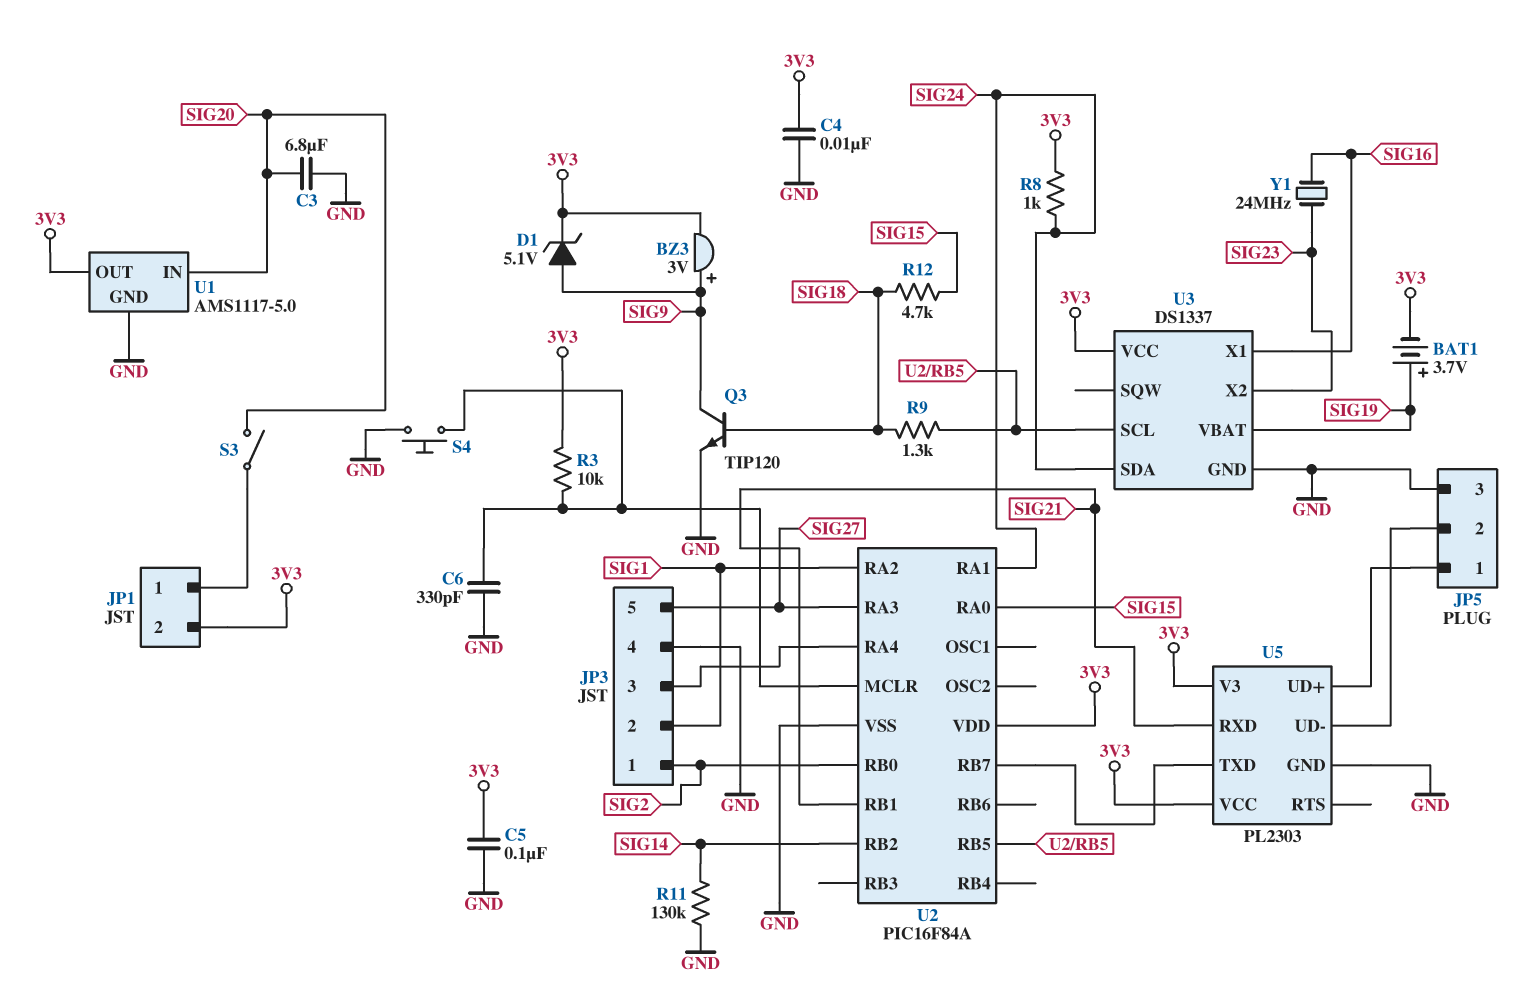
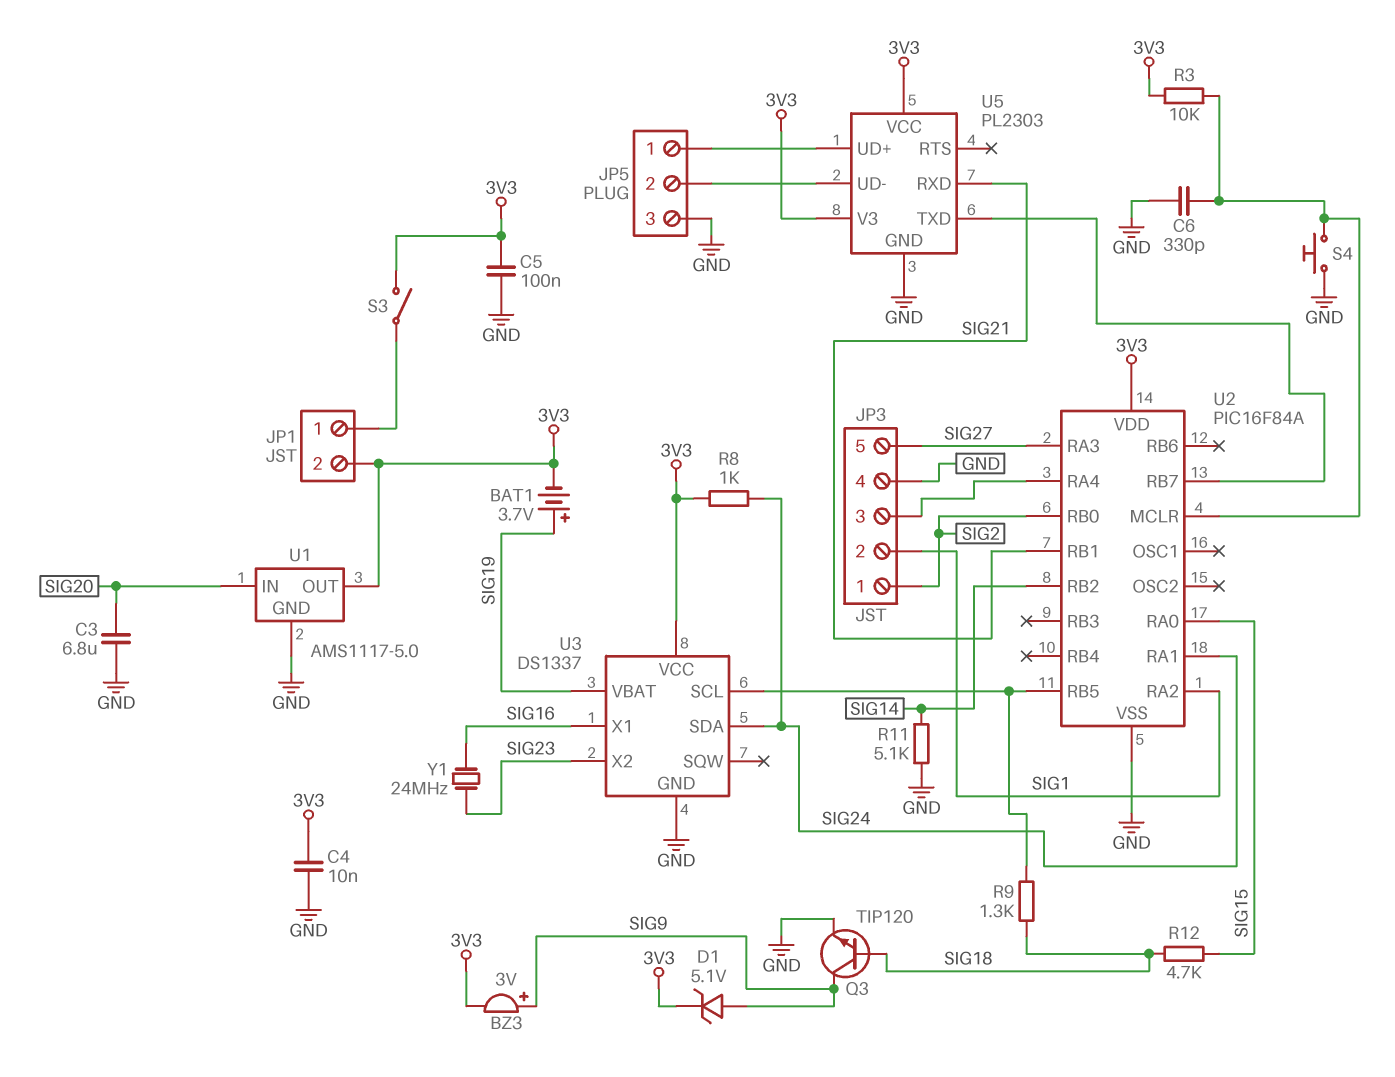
R11: 130k (GND, SIG14) -> 5.1k (GND, SIG14)
S3: switch (JP1/1, SIG20) -> switch (3V3, JP1/1)

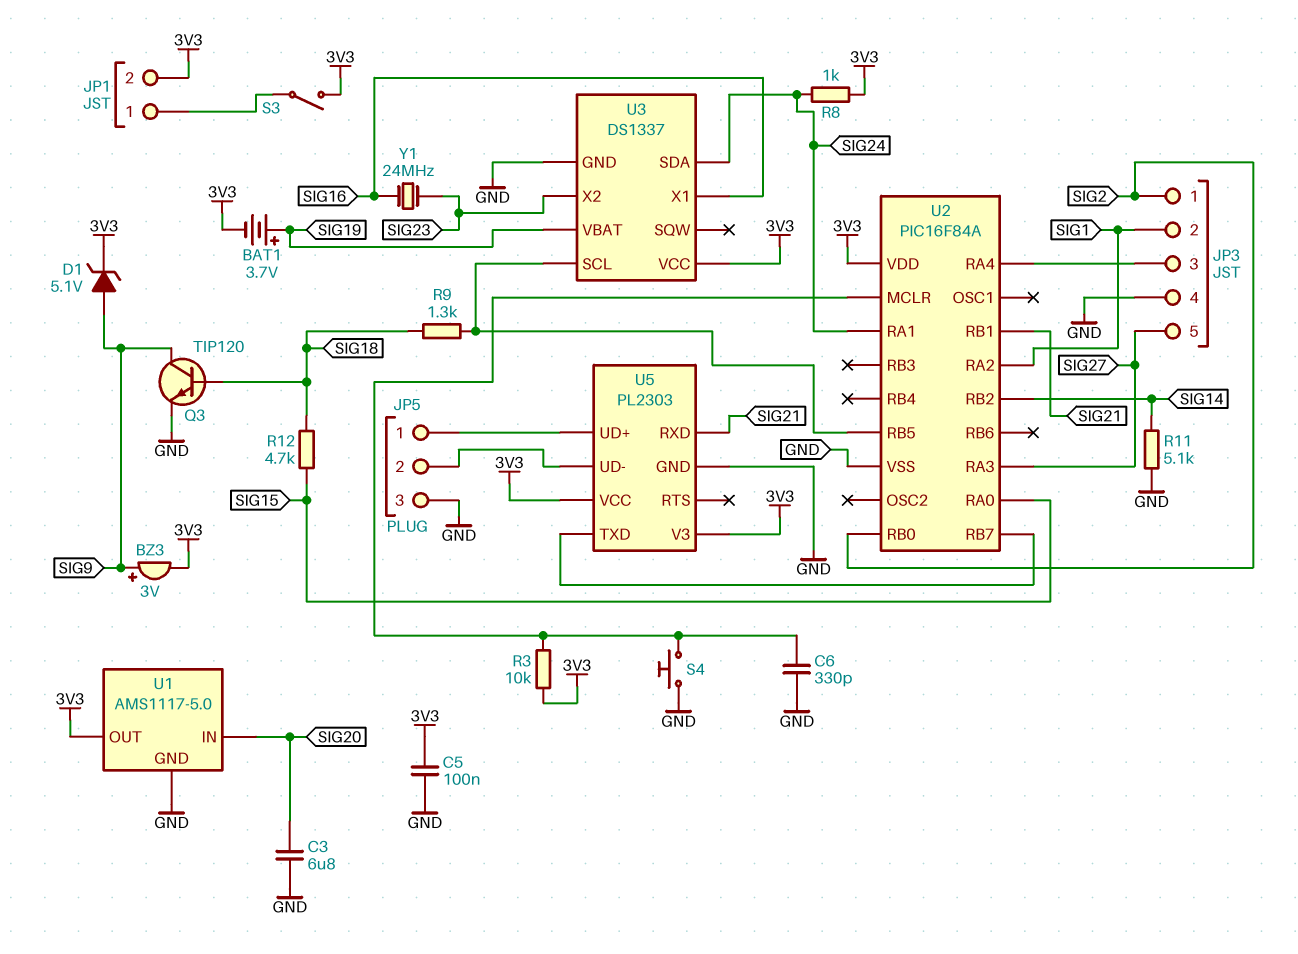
C4: 10nF (3V3, GND) -> none

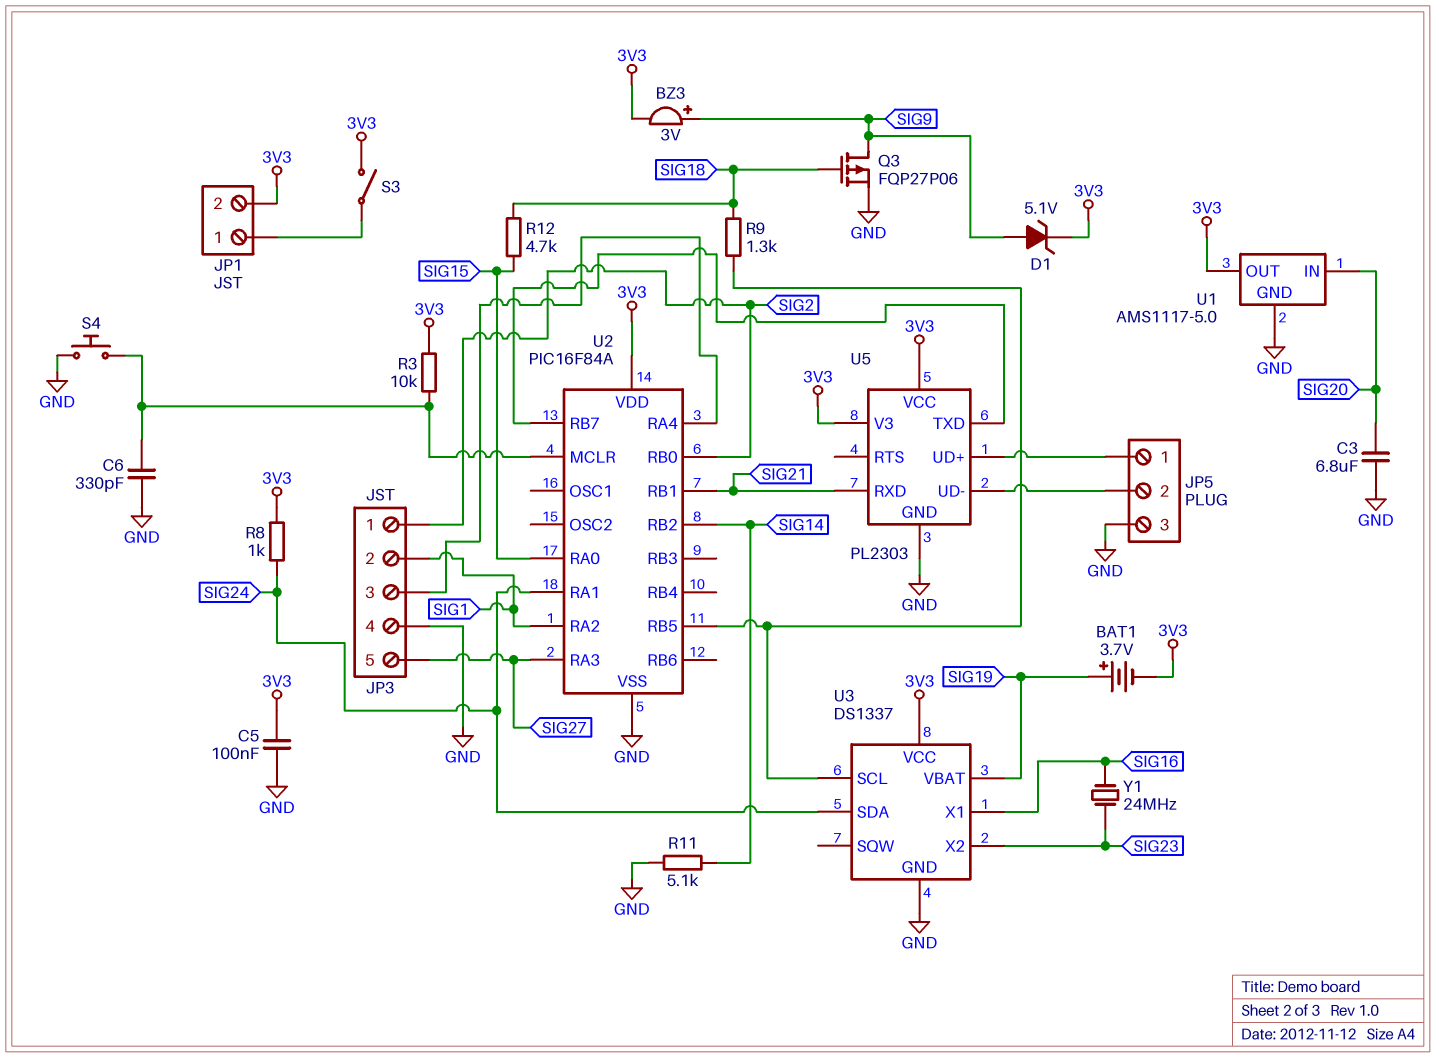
Q3: NPN TIP120 (B SIG18, C SIG9, E GND) -> PMOS FQP27P06 (G SIG18, D SIG9, S GND)

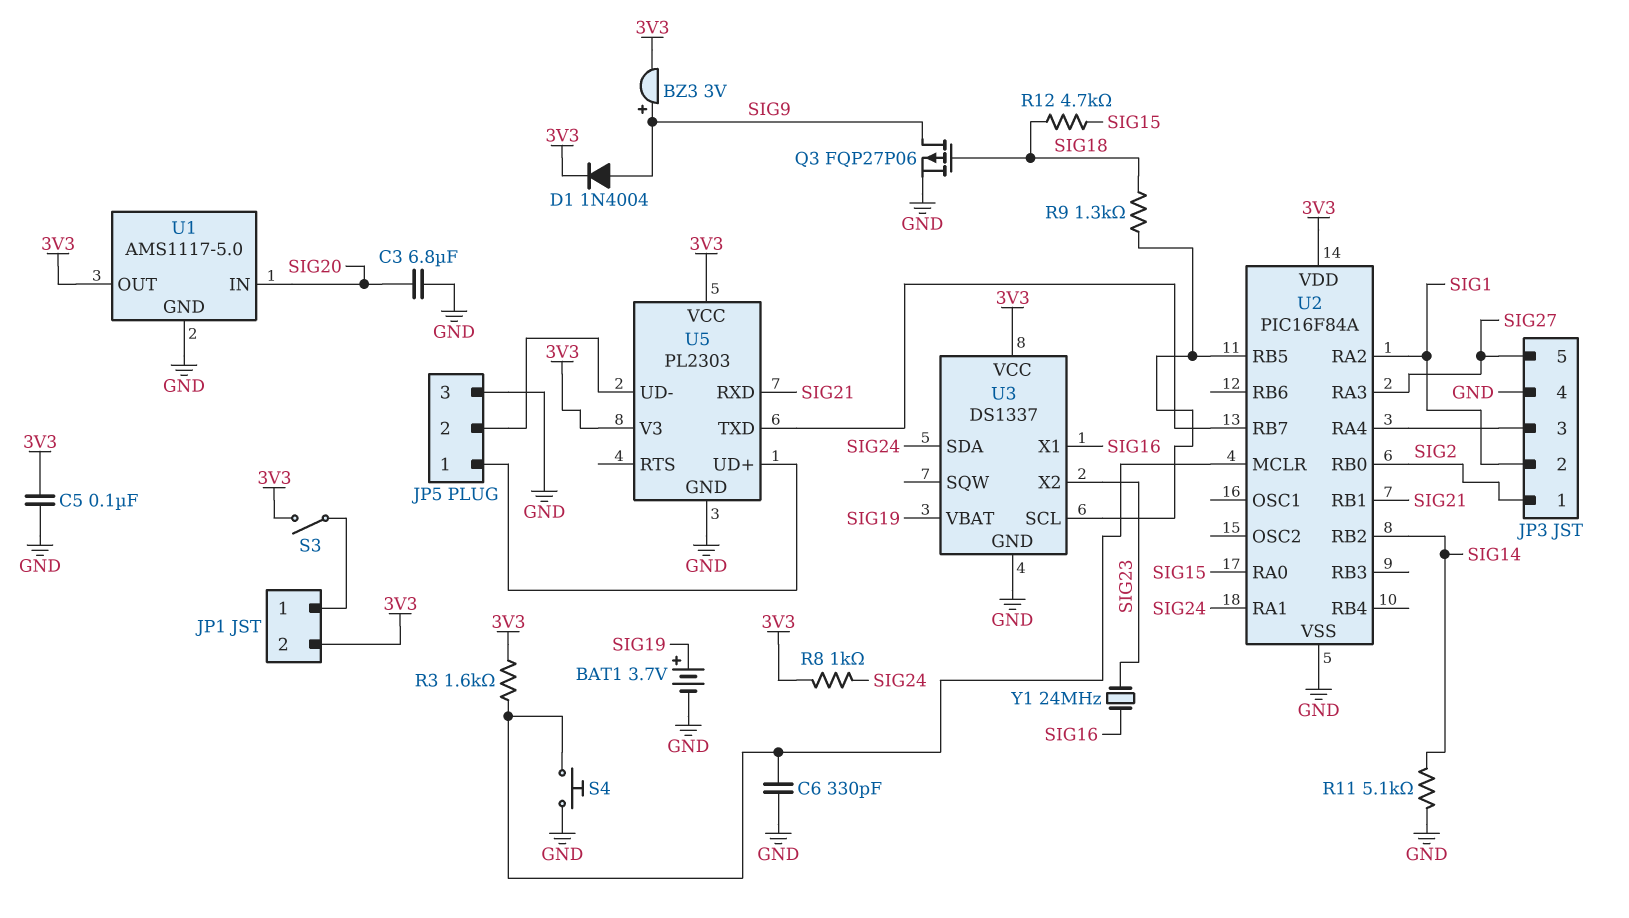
BAT1: 3.7V (plus SIG19, minus 3V3) -> 3.7V (plus SIG19, minus GND)
D1: zener 5.1V (A SIG9, K 3V3) -> diode 1N4004 (A SIG9, K 3V3)
R3: 10k (3V3, U2/MCLR) -> 1.6k (3V3, U2/MCLR)

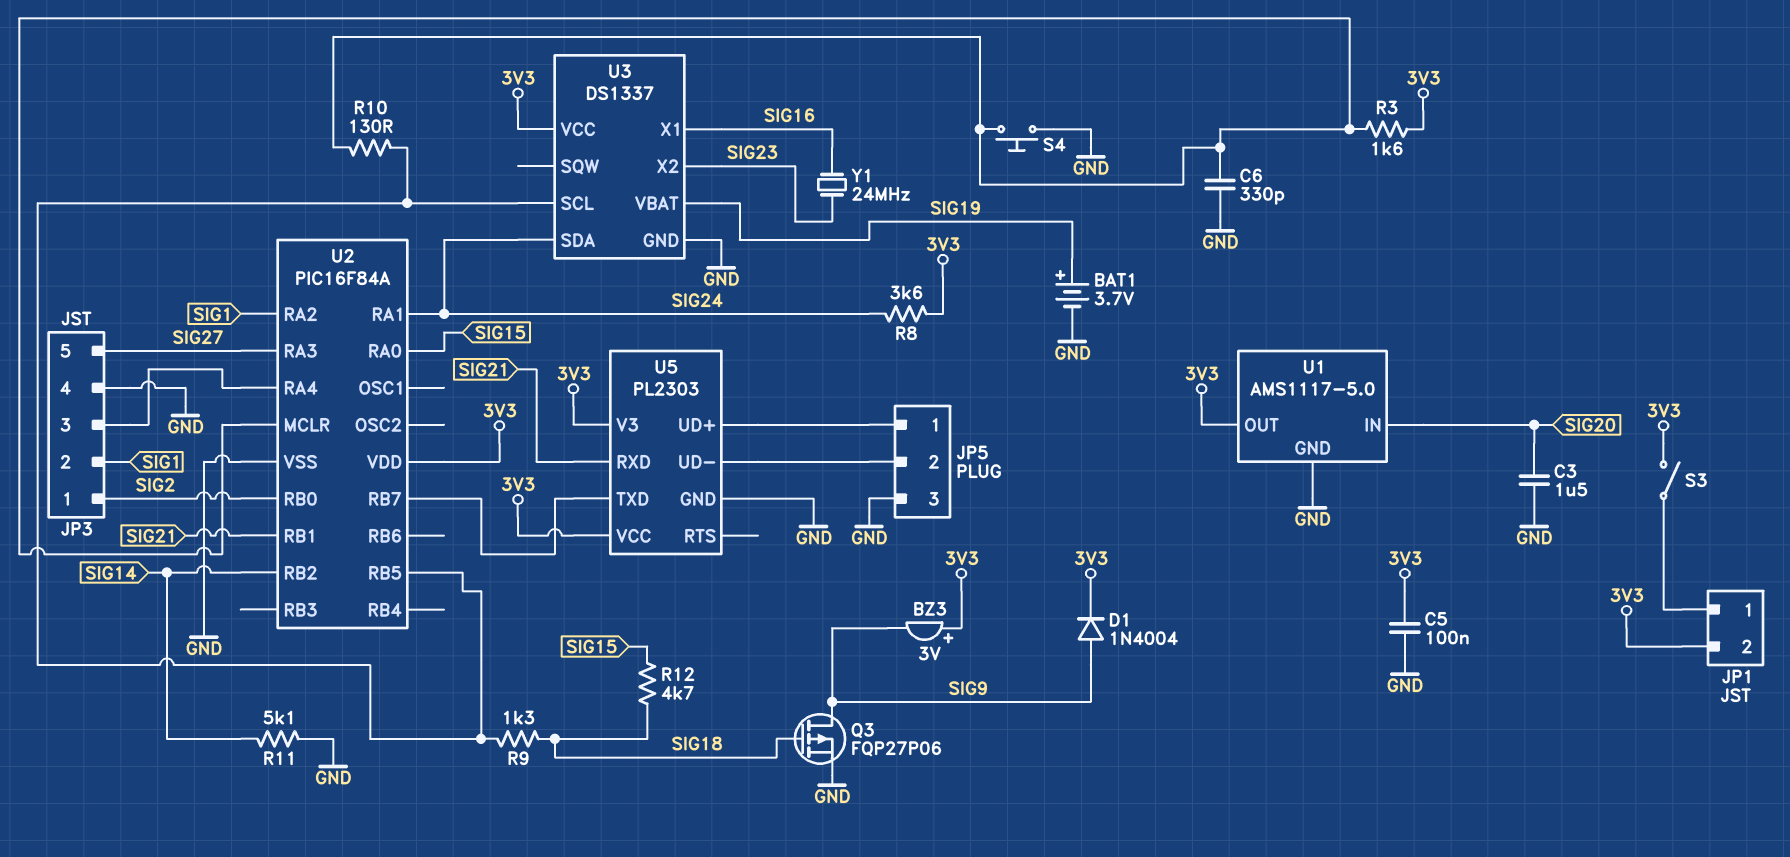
BZ3: buzzer 3V (plus SIG9, minus 3V3) -> buzzer 3V (plus 3V3, minus SIG9)
C3: 6.8uF (GND, SIG20) -> 1.5uF (GND, SIG20)
R8: 1k (3V3, SIG24) -> 3.6k (3V3, SIG24)
R10: none -> 130 (U2/MCLR, U2/RB5)

